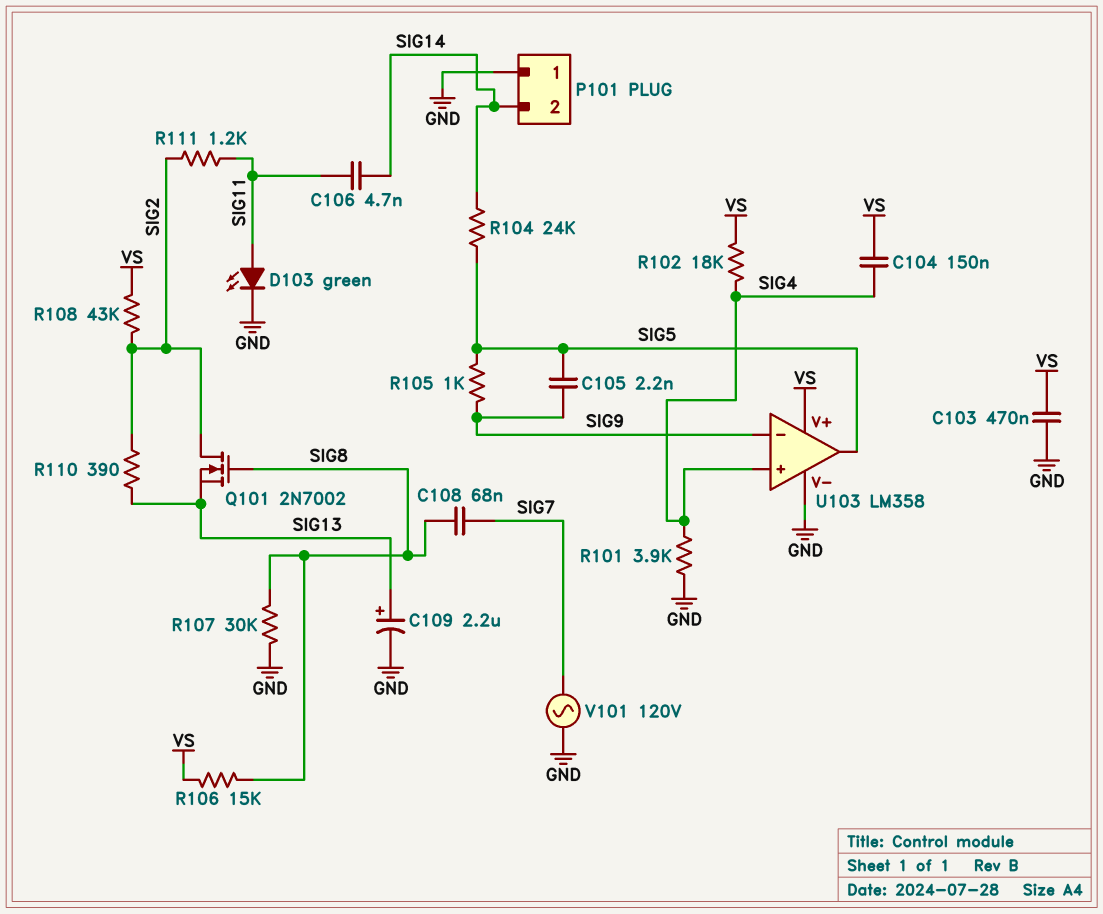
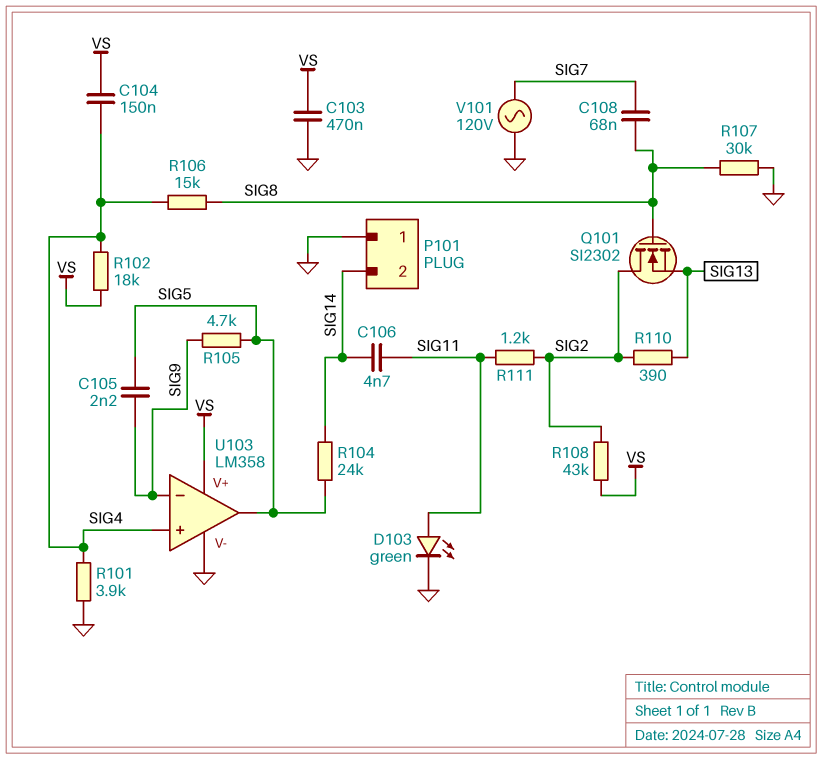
C109: 2.2uF (plus SIG13, minus GND) -> none
Q101: NMOS 2N7002 (G SIG8, D SIG2, S SIG13) -> NMOS SI2302 (G SIG8, D SIG2, S SIG13)
R105: 1k (SIG5, SIG9) -> 4.7k (SIG5, SIG9)
R106: 15k (SIG8, VS) -> 15k (SIG4, SIG8)

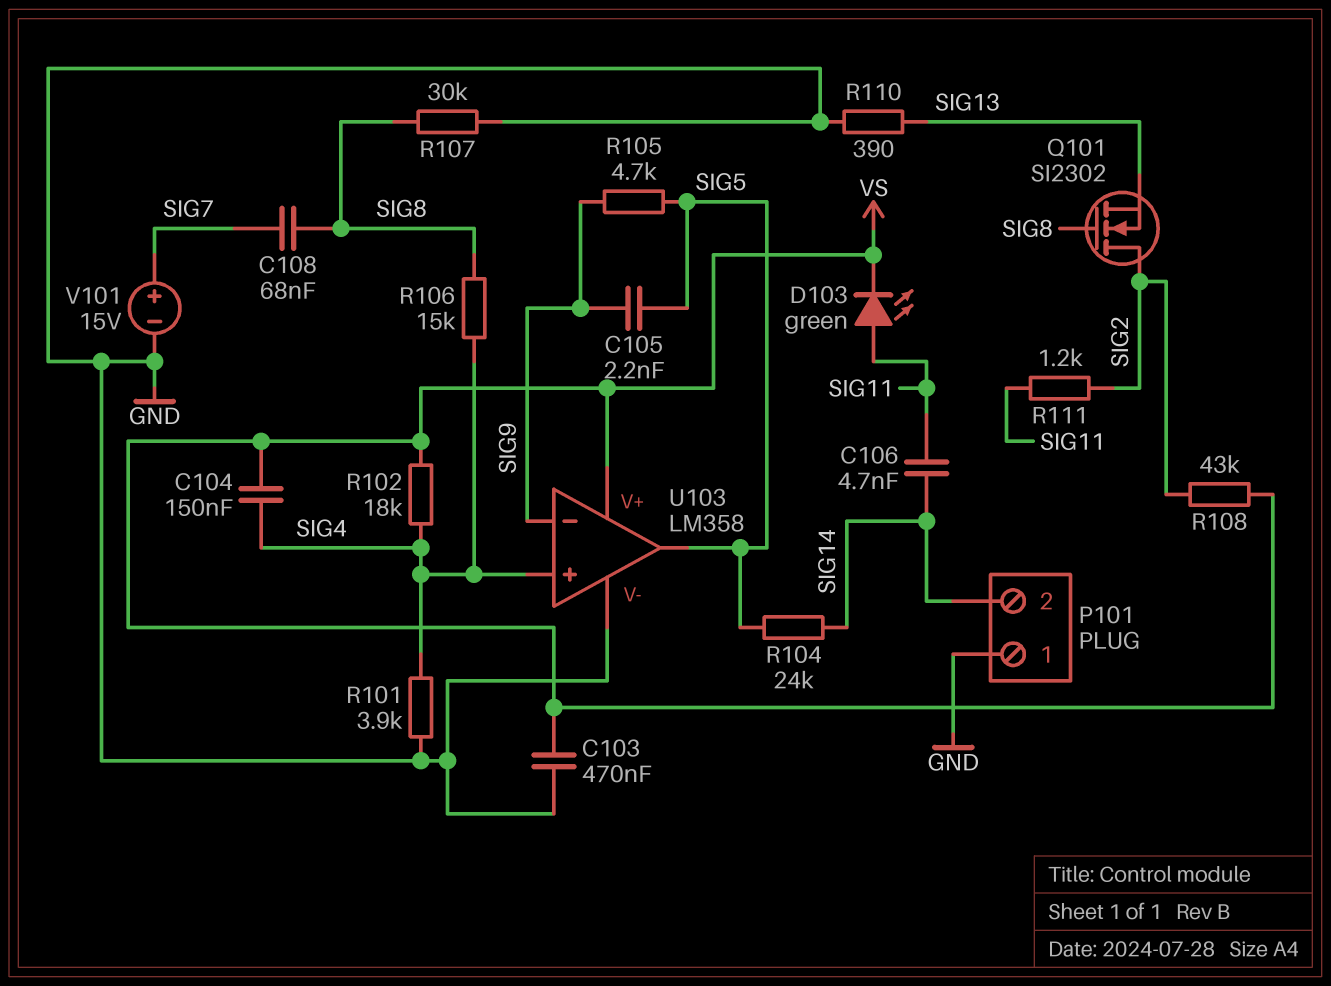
D103: LED green (A SIG11, K GND) -> LED green (A SIG11, K VS)
R110: 390 (SIG2, SIG13) -> 390 (GND, SIG13)
V101: AC 120V (GND, SIG7) -> 15V (plus SIG7, minus GND)

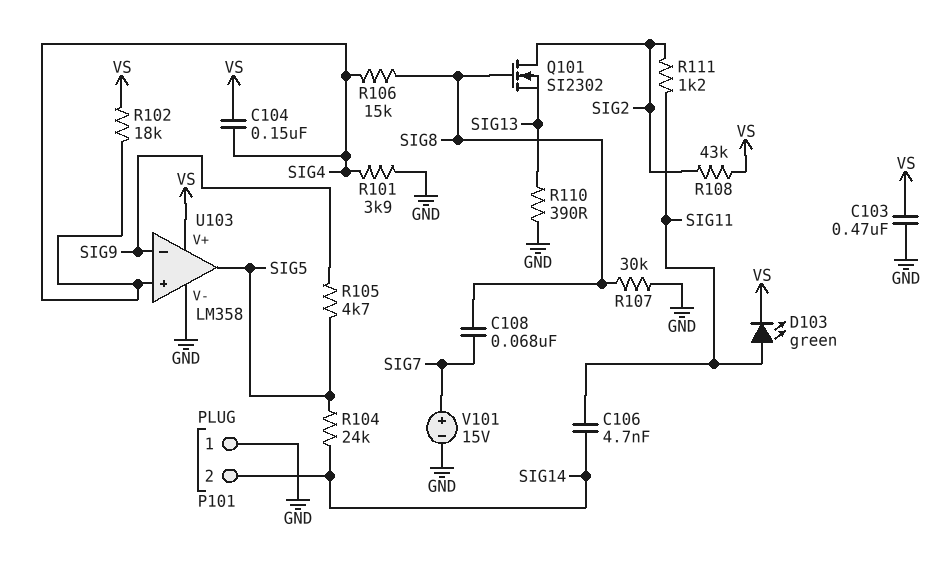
C105: 2.2nF (SIG5, SIG9) -> none

